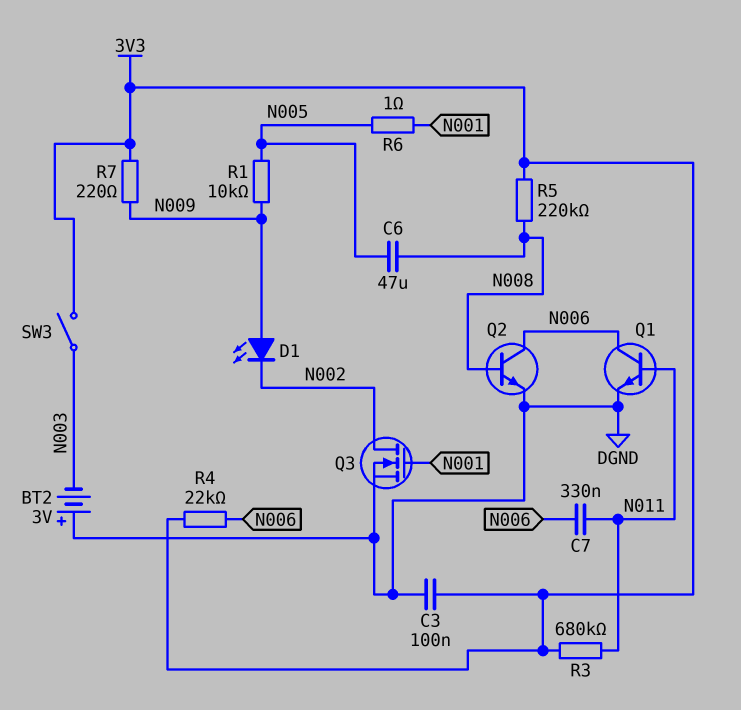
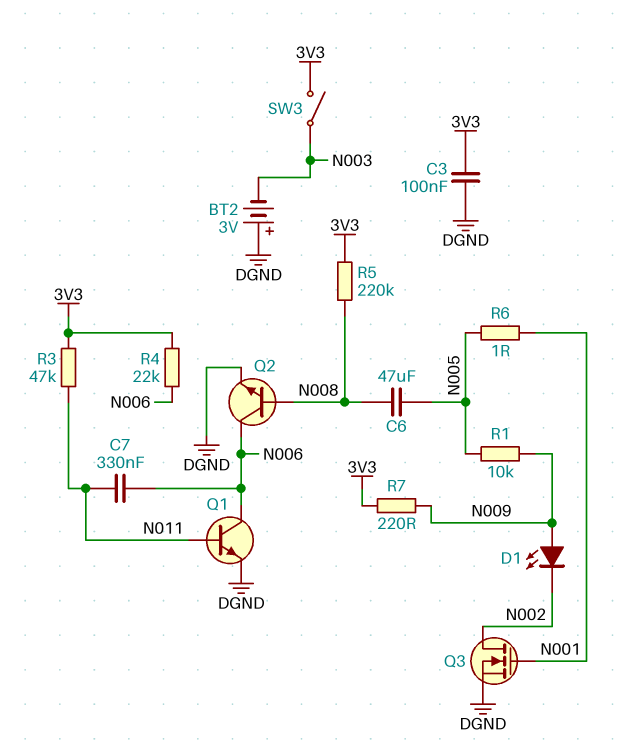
R3: 680k (3V3, N011) -> 47k (3V3, N011)

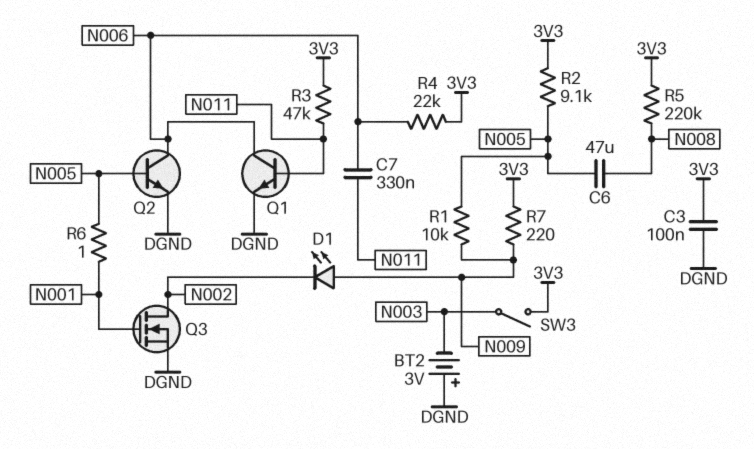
Q2: NPN (B N008, C N006, E DGND) -> NPN (B N005, C N006, E DGND)
R2: none -> 9.1k (3V3, N005)

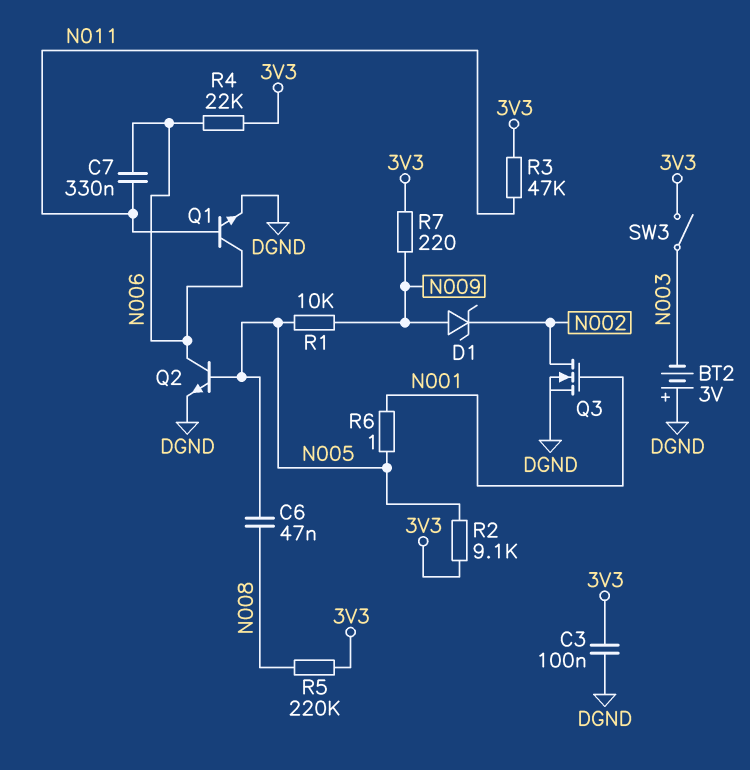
C6: 47uF (N005, N008) -> 47nF (N005, N008)
D1: LED (A N009, K N002) -> zener (A N009, K N002)

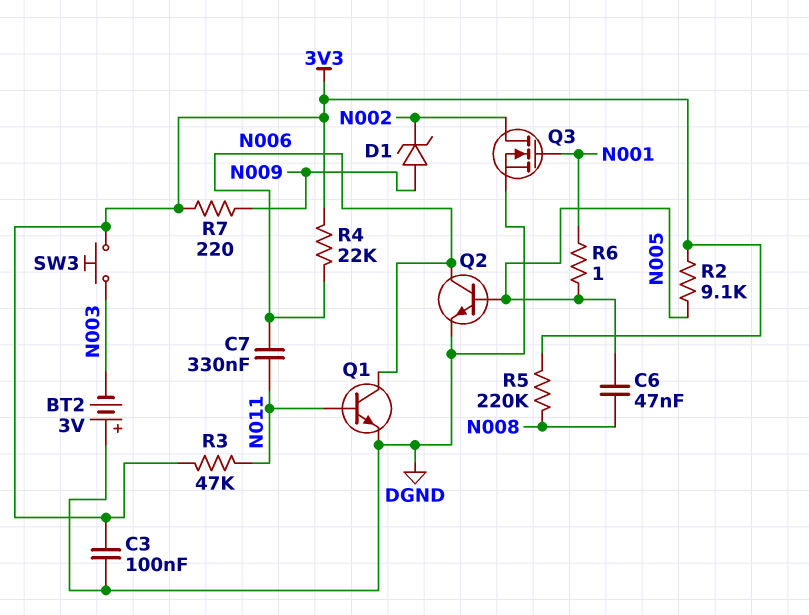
R1: 10k (N005, N009) -> none
SW3: switch (3V3, N003) -> button (3V3, N003)

